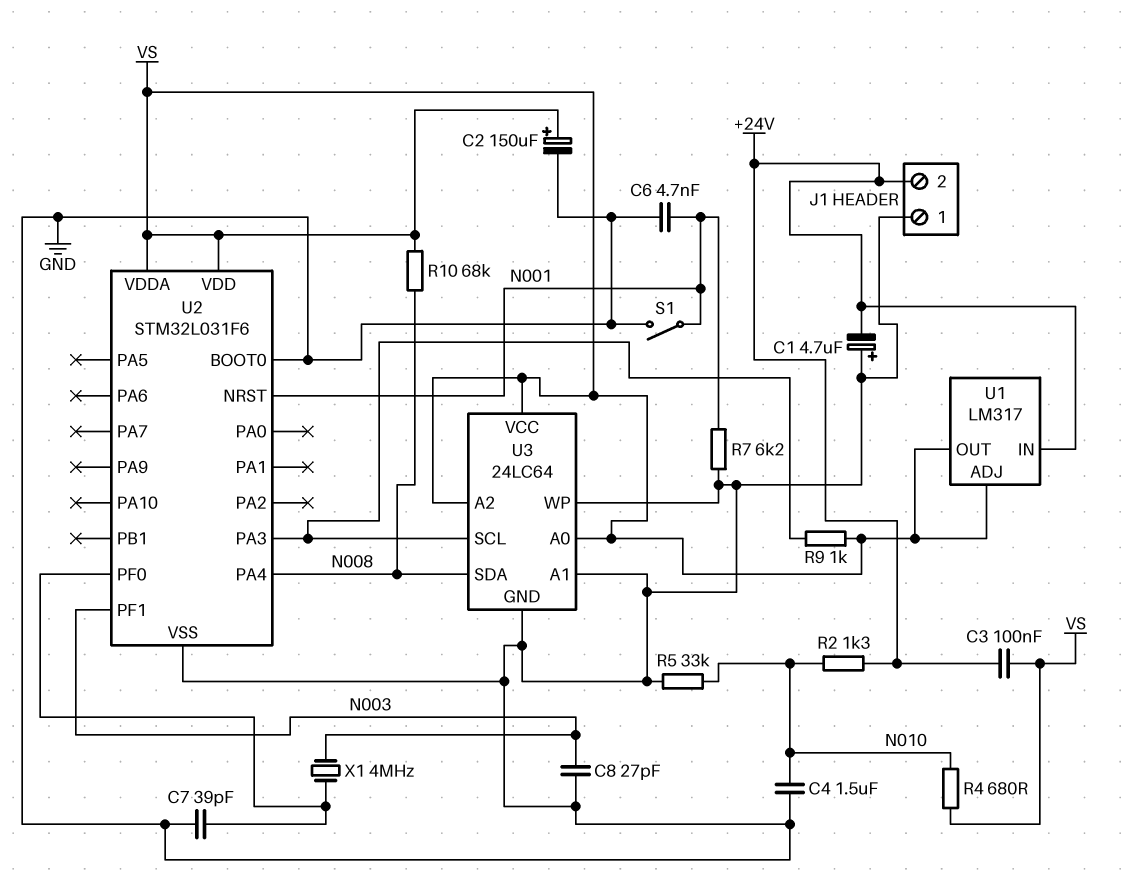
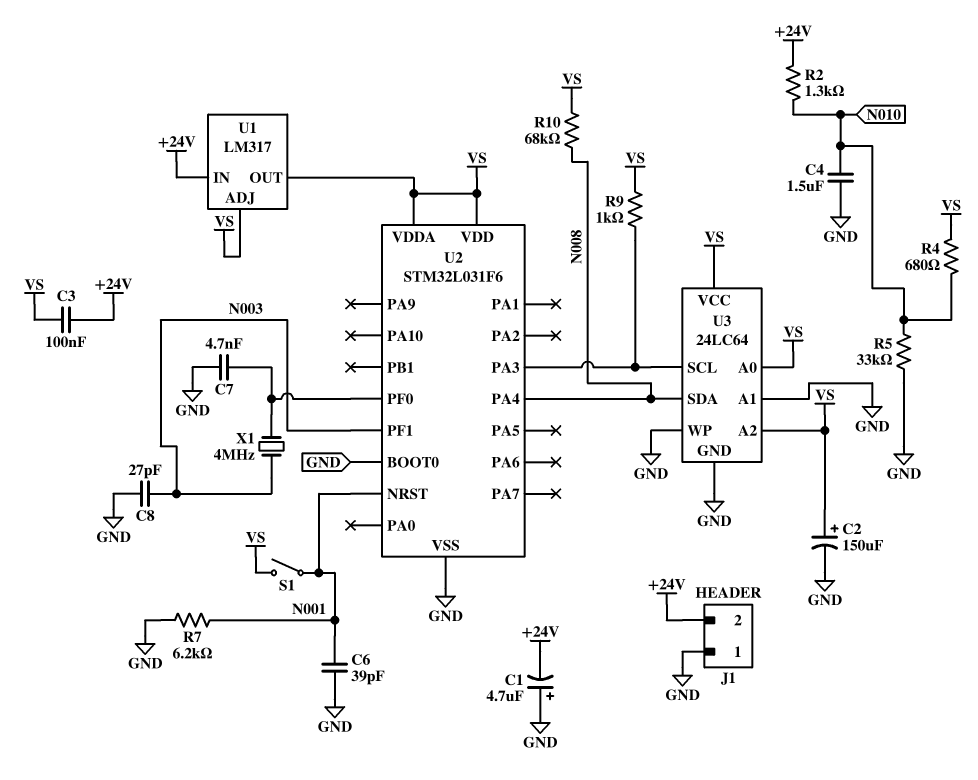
C6: 4.7nF (GND, N001) -> 39pF (GND, N001)
C7: 39pF (GND, U2/PF0) -> 4.7nF (GND, U2/PF0)
S1: switch (GND, N001) -> switch (N001, VS)

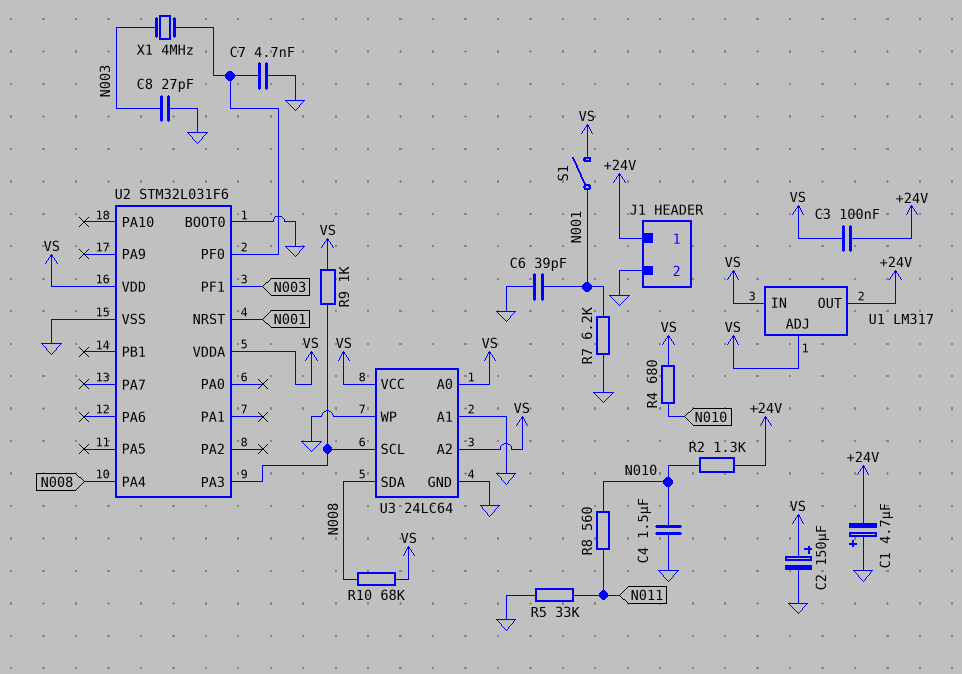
J1 pin 1: GND -> +24V
J1 pin 2: +24V -> GND
R5: 33k (GND, N010) -> 33k (GND, N011)
R8: none -> 560 (N010, N011)
U1 pin IN: +24V -> VS
U1 pin OUT: VS -> +24V

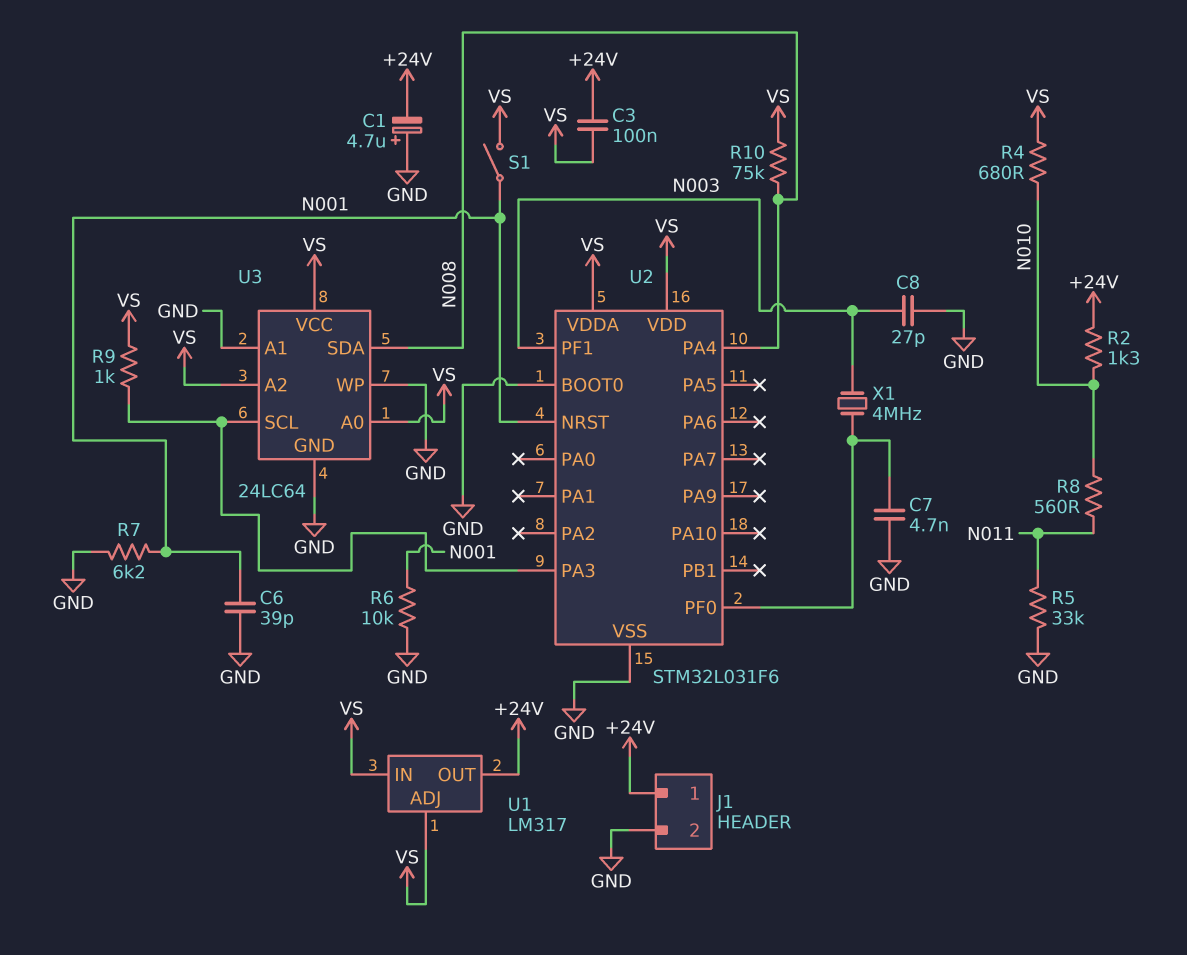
C2: 150uF (plus VS, minus GND) -> none
C4: 1.5uF (GND, N010) -> none
R6: none -> 10k (GND, N001)
R10: 68k (N008, VS) -> 75k (N008, VS)

